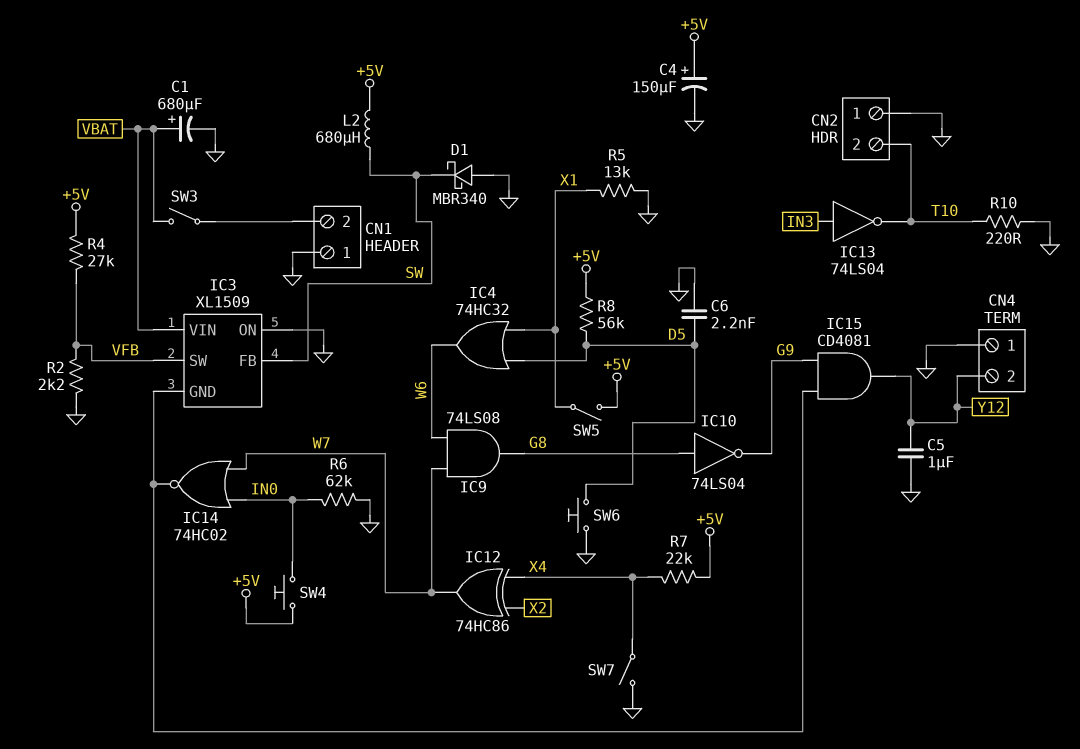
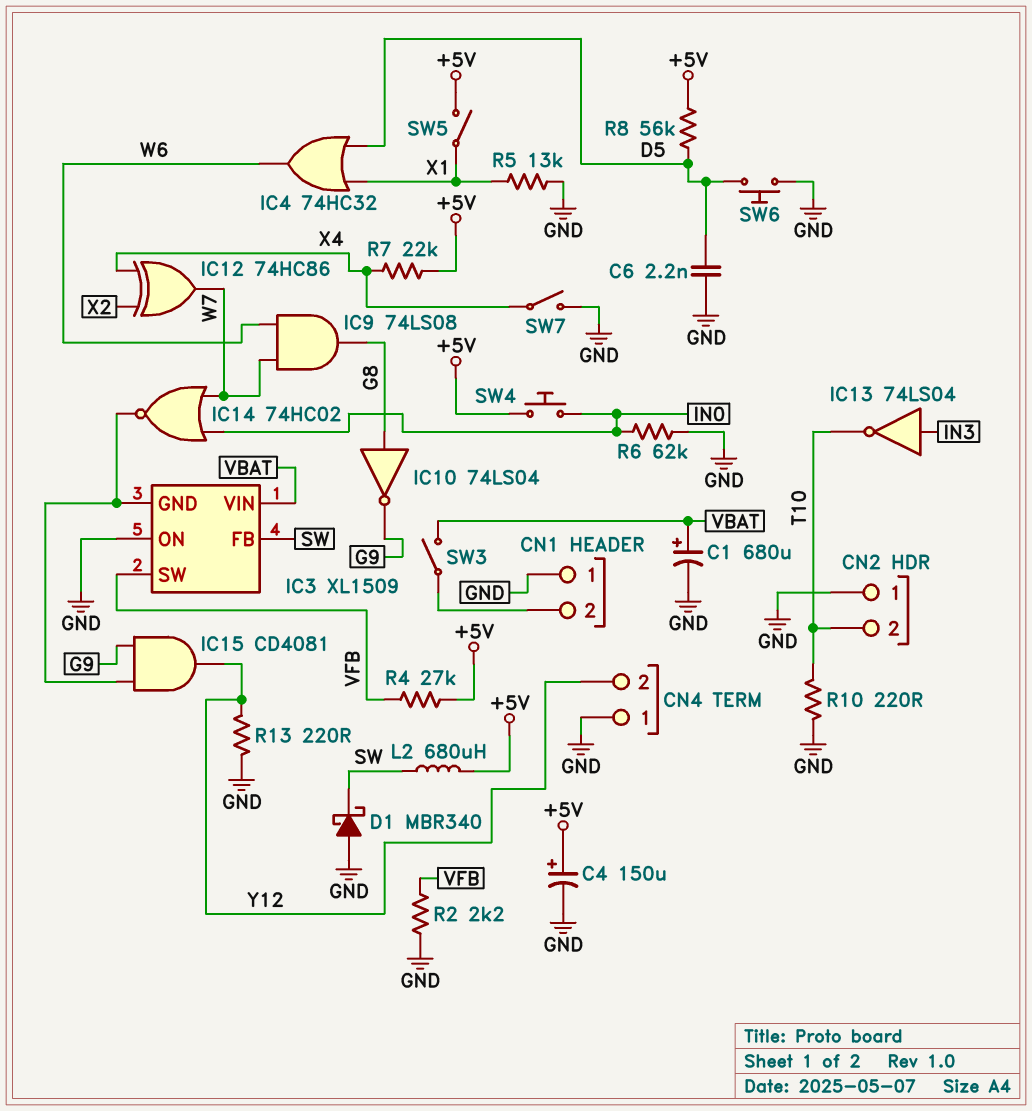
C5: 1uF (GND, Y12) -> none
R13: none -> 220 (GND, Y12)

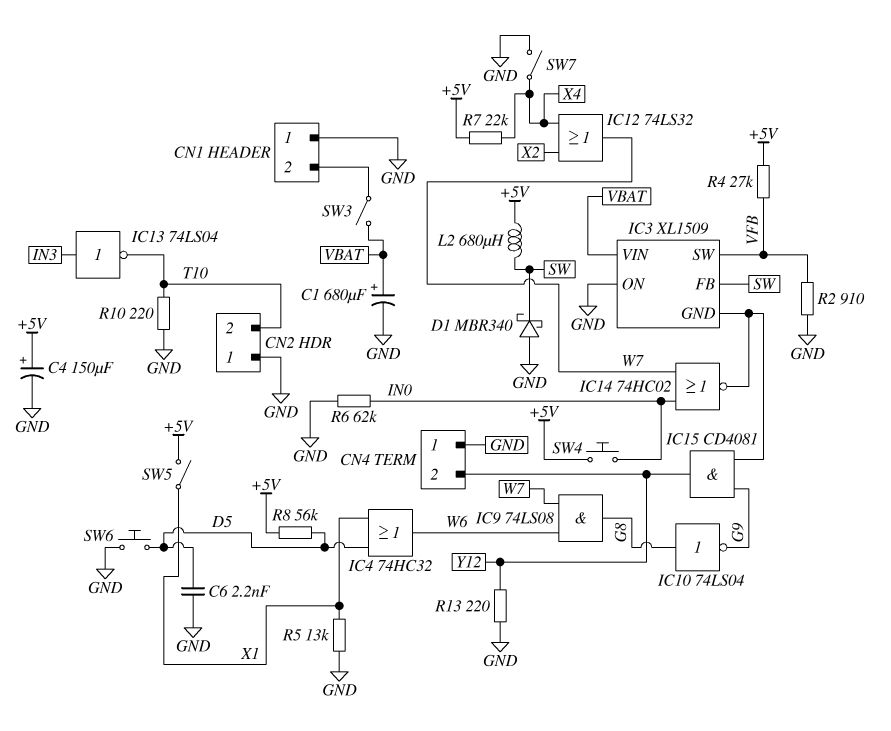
IC12: XOR 74HC86 (in X2, in X4, out W7) -> OR 74LS32 (in X2, in X4, out W7)
R2: 2.2k (GND, VFB) -> 910 (GND, VFB)

